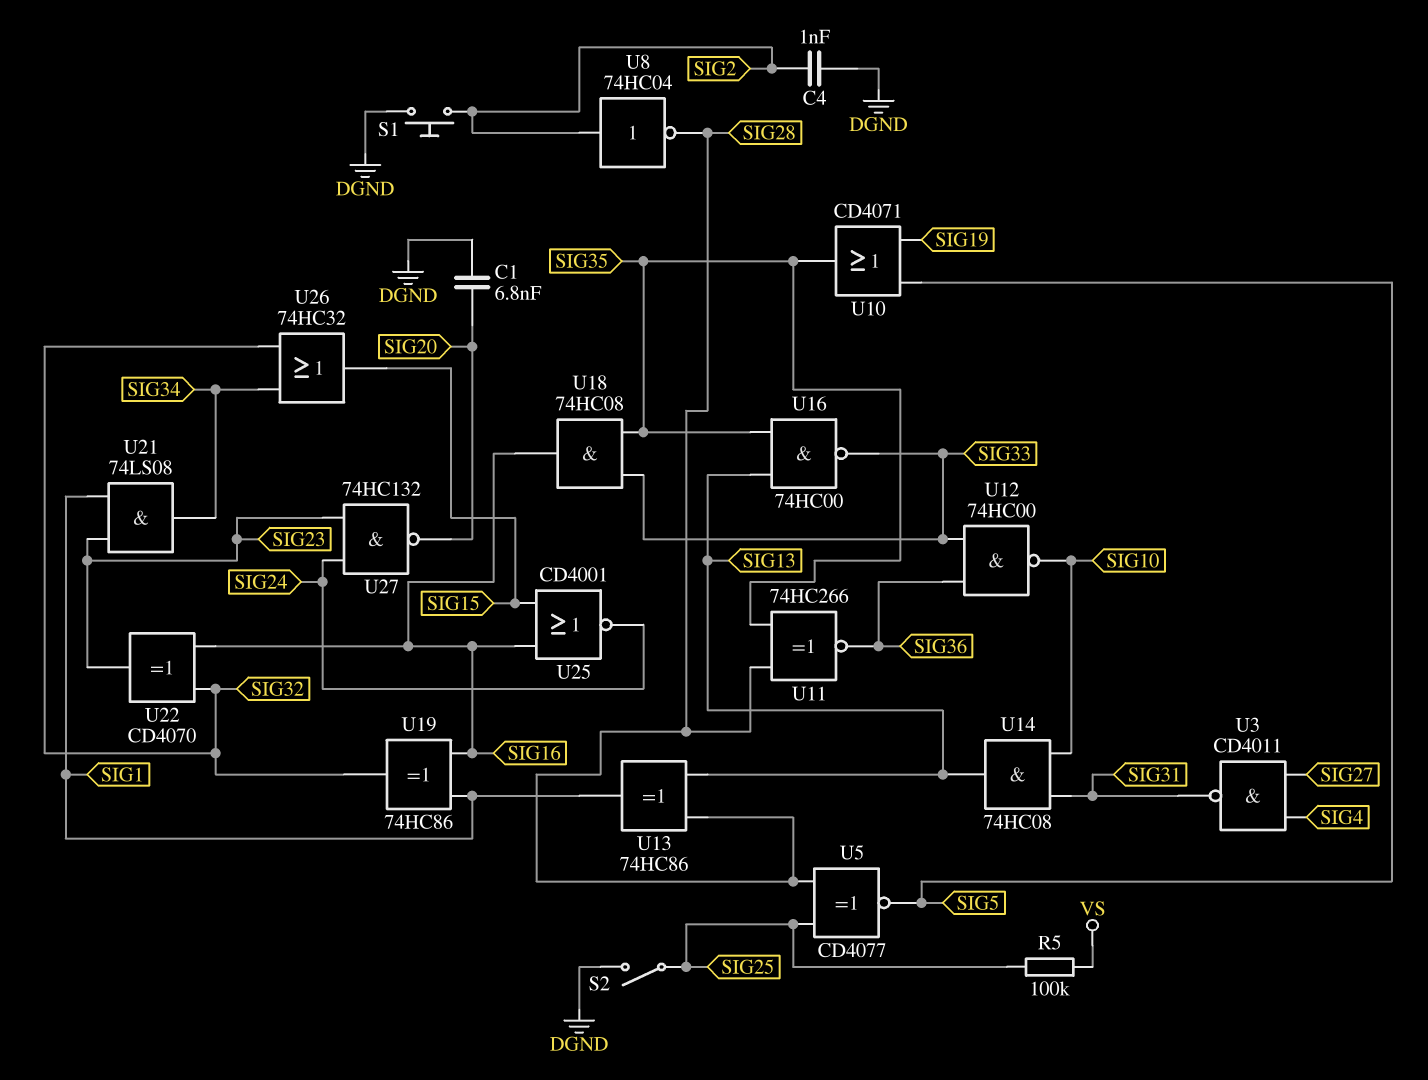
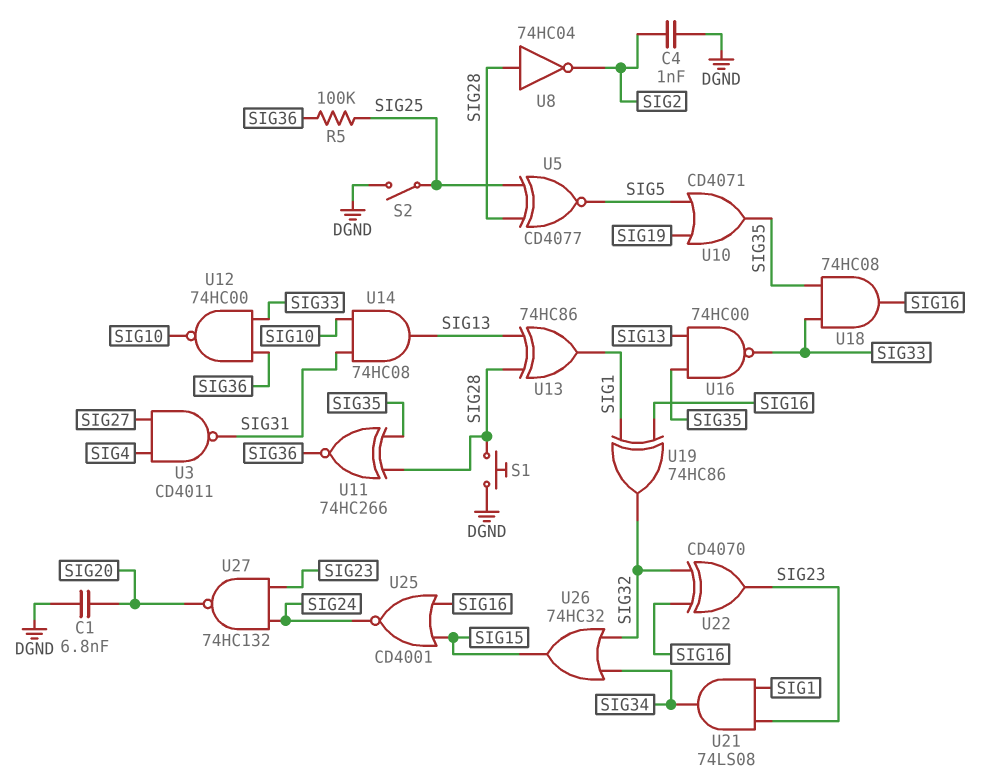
R5: 100k (SIG25, VS) -> 100k (SIG25, SIG36)
S1: button (DGND, SIG2) -> button (DGND, SIG28)
U8: NOT 74HC04 (in SIG2, out SIG28) -> NOT 74HC04 (in SIG28, out SIG2)

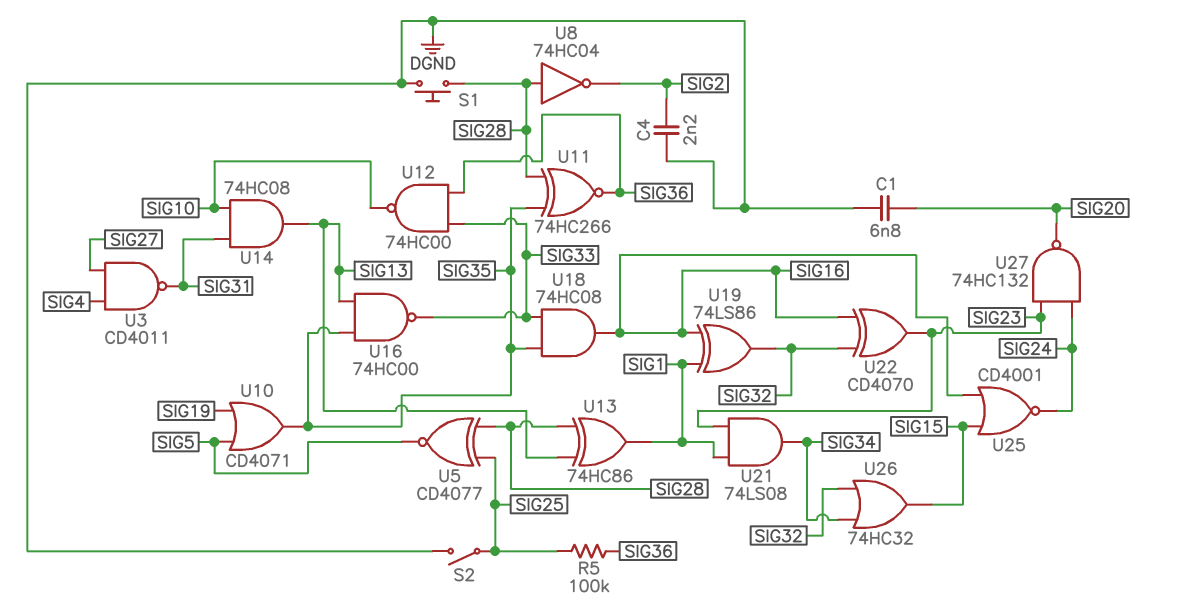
C4: 1nF (DGND, SIG2) -> 2.2nF (DGND, SIG2)
U19: XOR 74HC86 (in SIG1, in SIG16, out SIG32) -> XOR 74LS86 (in SIG1, in SIG16, out SIG32)

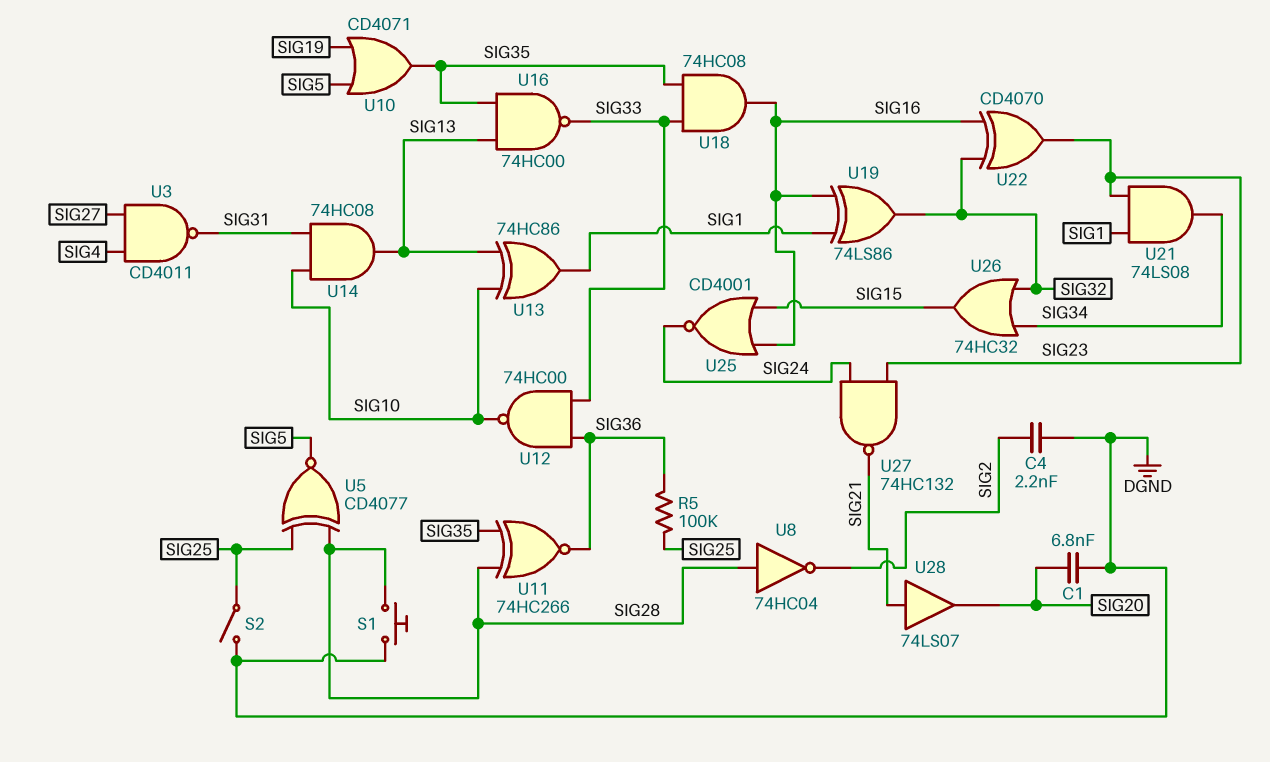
U13: XOR 74HC86 (in SIG13, in SIG28, out SIG1) -> XOR 74HC86 (in SIG10, in SIG13, out SIG1)
U27: NAND 74HC132 (in SIG23, in SIG24, out SIG20) -> NAND 74HC132 (in SIG23, in SIG24, out SIG21)
U28: none -> buffer 74LS07 (in SIG21, out SIG20)

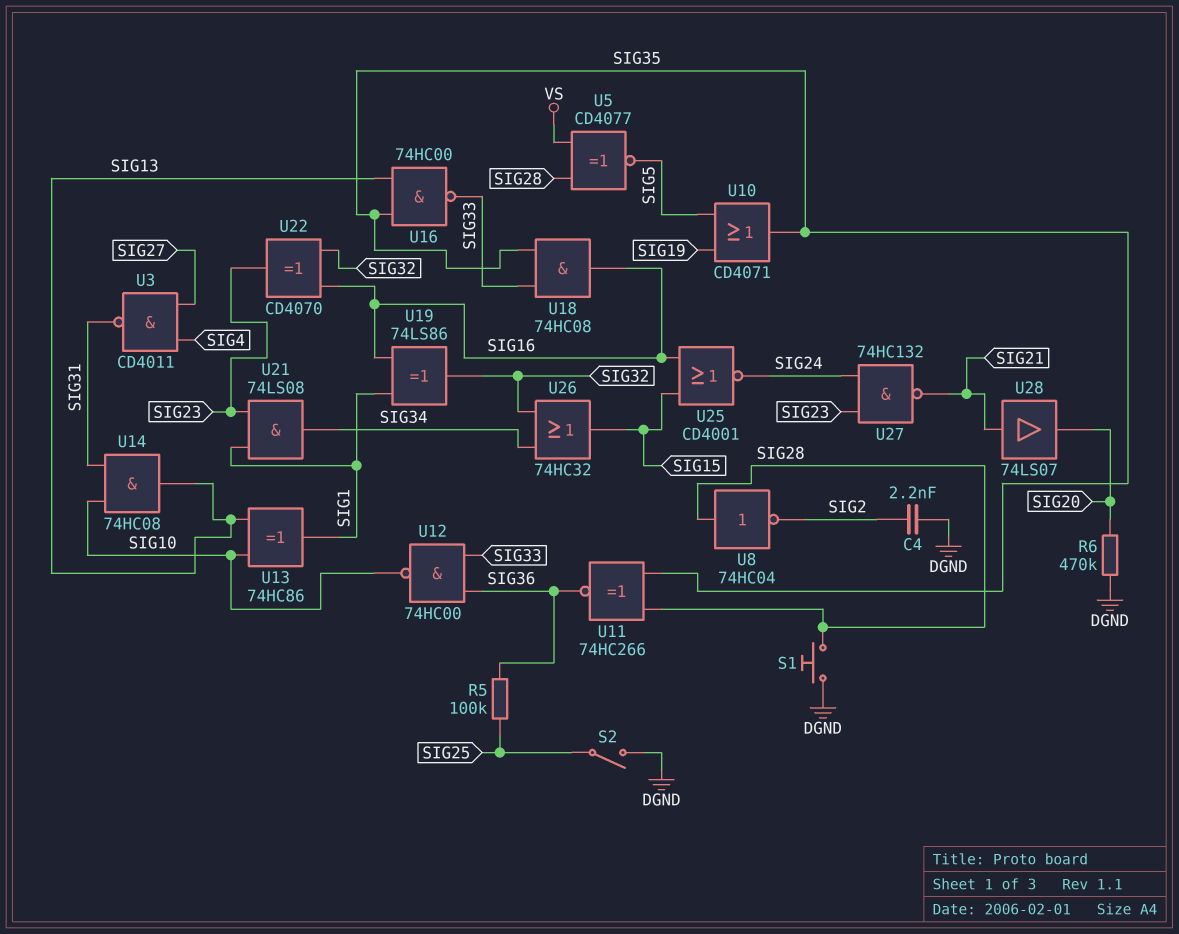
C1: 6.8nF (DGND, SIG20) -> none
R6: none -> 470k (DGND, SIG20)
U5: XNOR CD4077 (in SIG25, in SIG28, out SIG5) -> XNOR CD4077 (in SIG28, in VS, out SIG5)

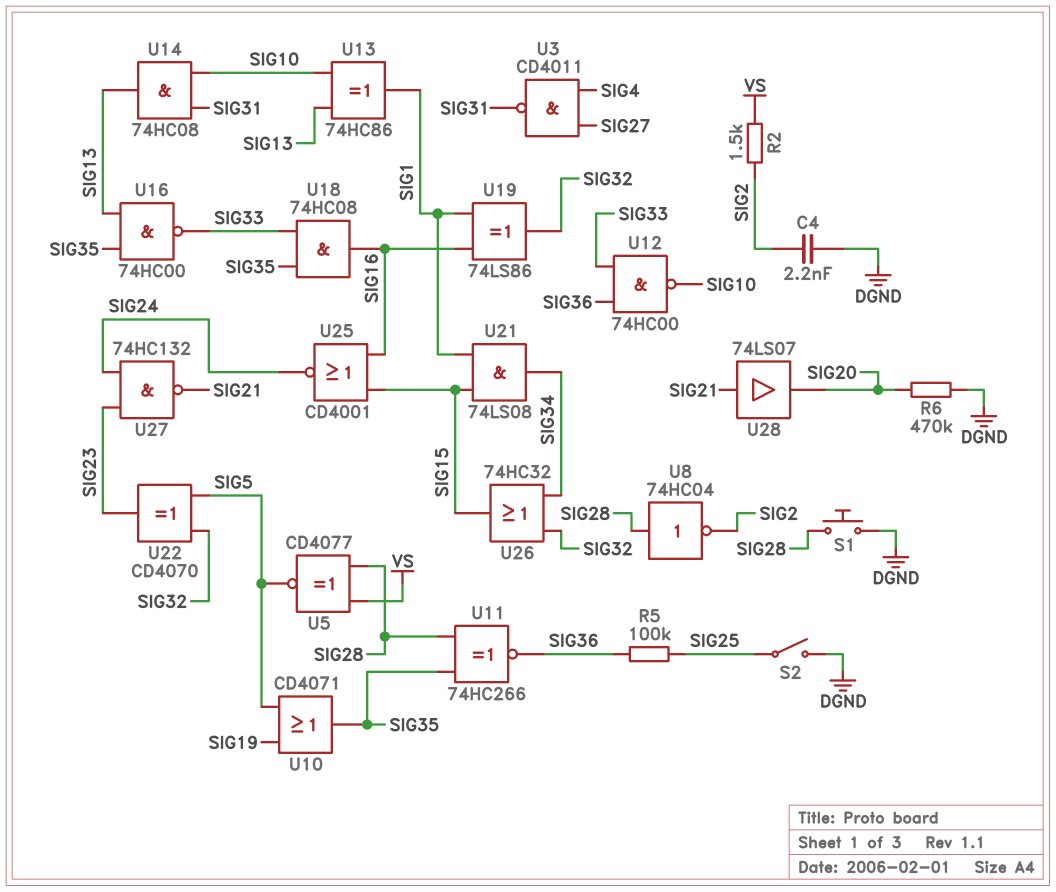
R2: none -> 1.5k (SIG2, VS)
U21: AND 74LS08 (in SIG1, in SIG23, out SIG34) -> AND 74LS08 (in SIG1, in SIG15, out SIG34)
U22: XOR CD4070 (in SIG16, in SIG32, out SIG23) -> XOR CD4070 (in SIG5, in SIG32, out SIG23)

